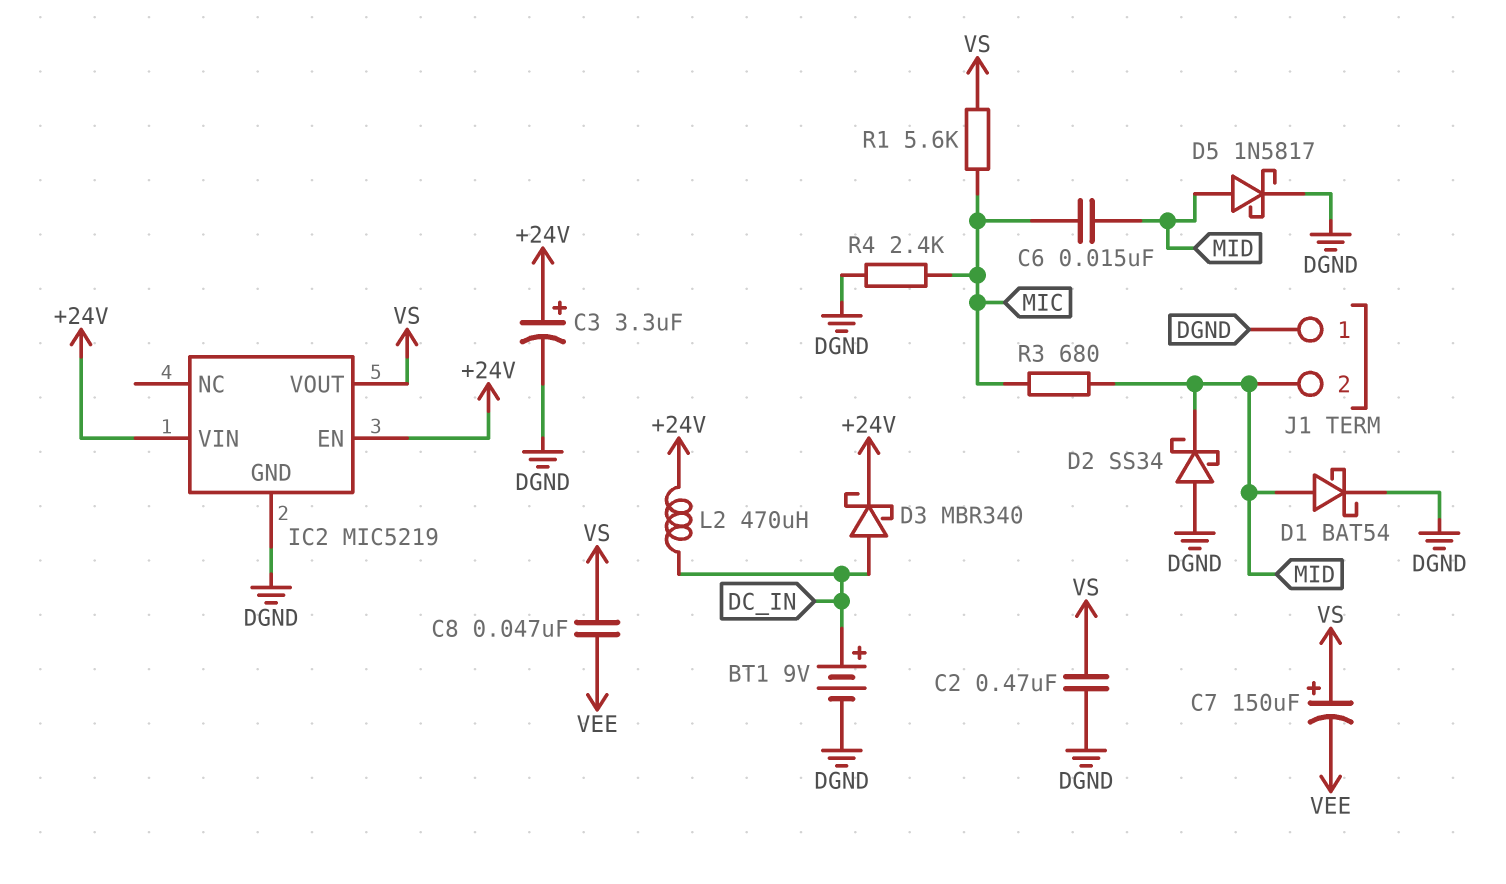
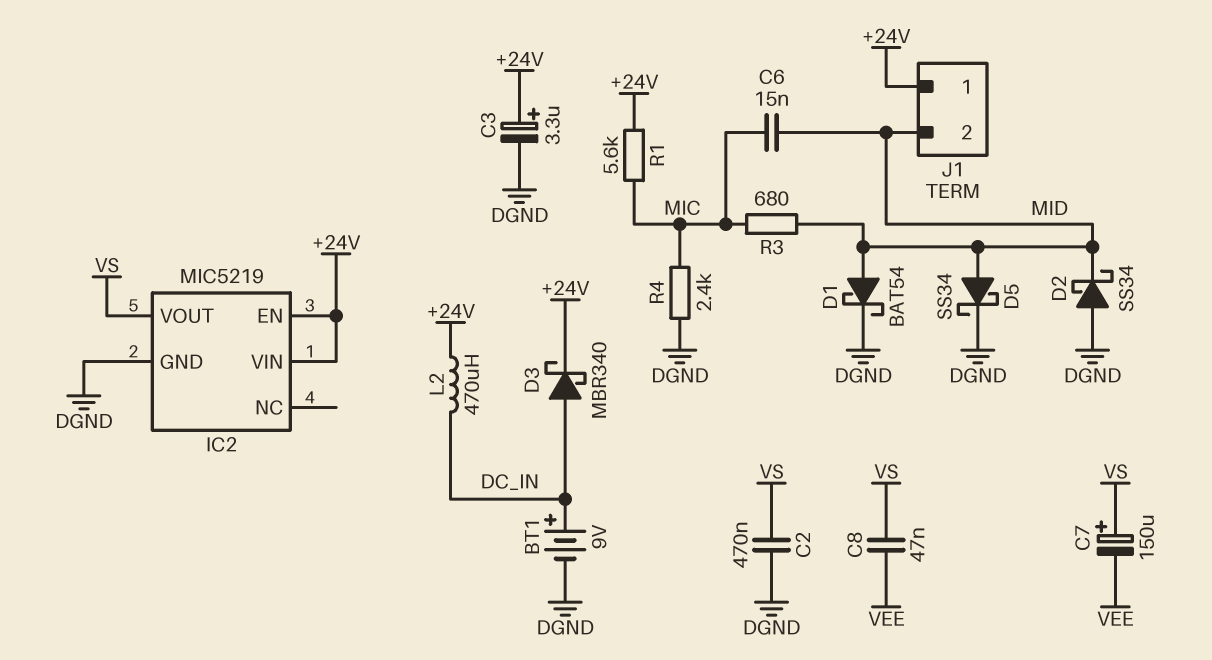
D5: schottky 1N5817 (A MID, K DGND) -> schottky SS34 (A MID, K DGND)
J1 pin 1: DGND -> +24V
R1: 5.6k (MIC, VS) -> 5.6k (+24V, MIC)

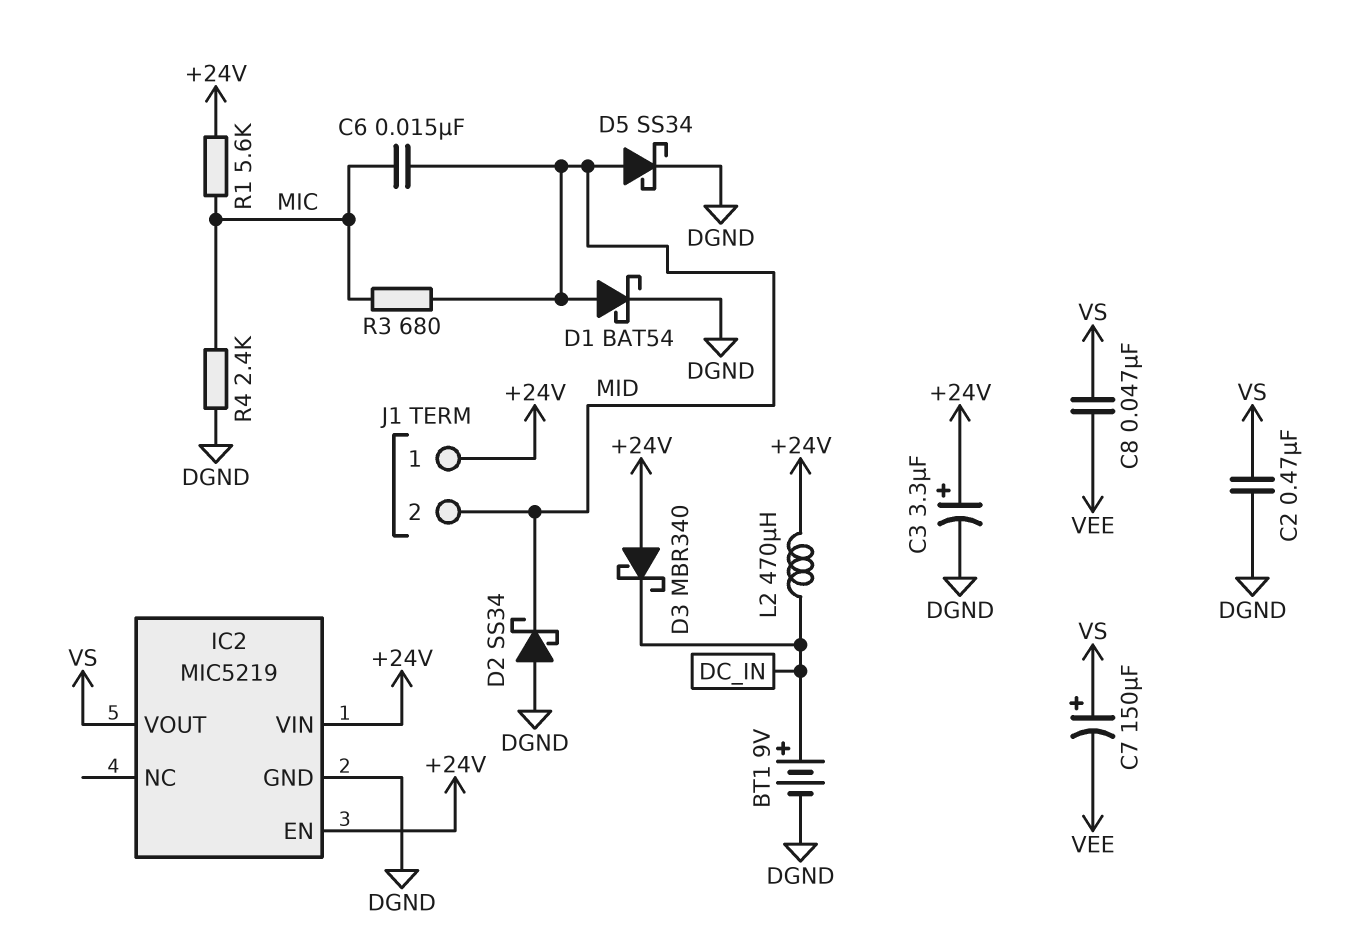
D3: schottky MBR340 (A DC_IN, K +24V) -> schottky MBR340 (A +24V, K DC_IN)

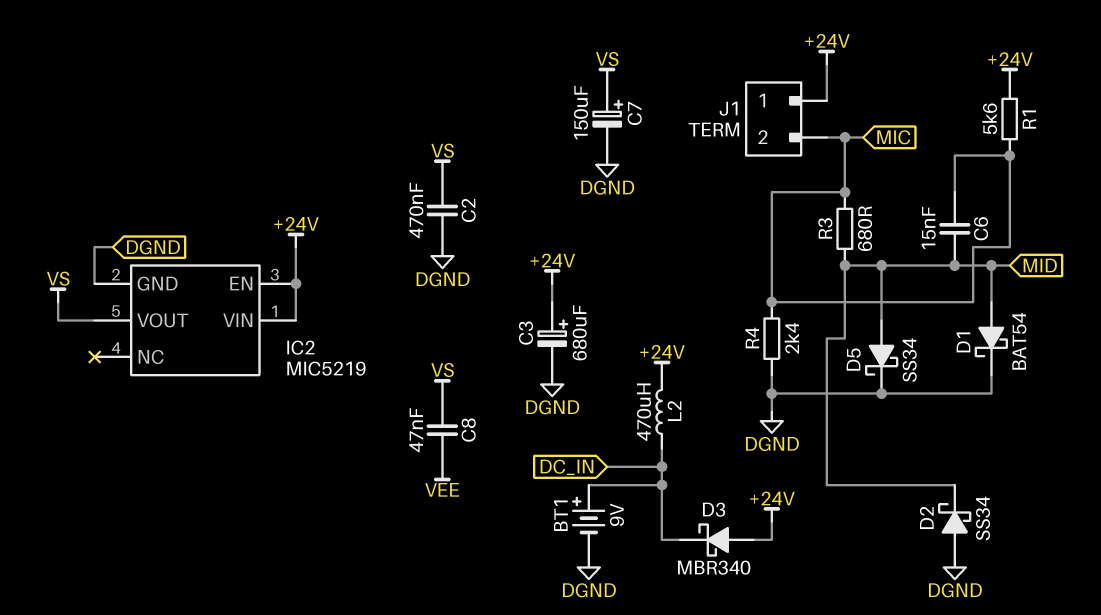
C3: 3.3uF (plus +24V, minus DGND) -> 680uF (plus +24V, minus DGND)
C7: 150uF (plus VS, minus VEE) -> 150uF (plus VS, minus DGND)
J1 pin 2: MID -> MIC

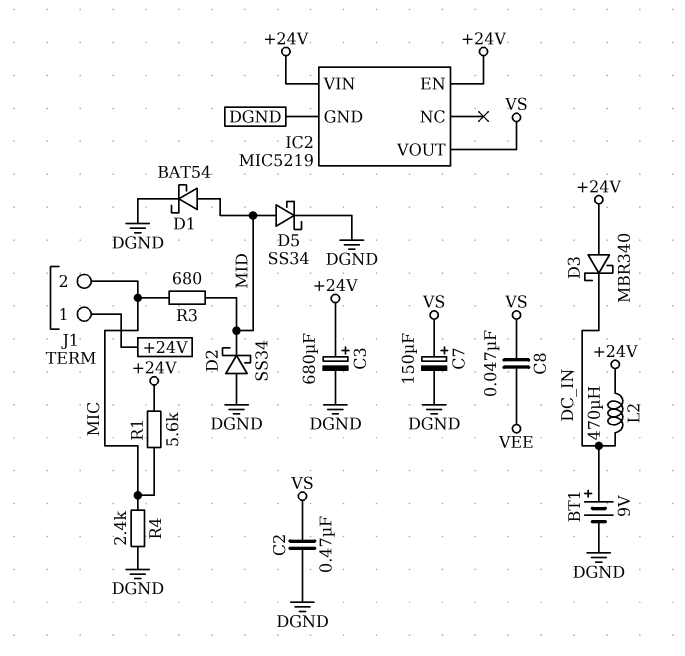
C6: 15nF (MIC, MID) -> none

